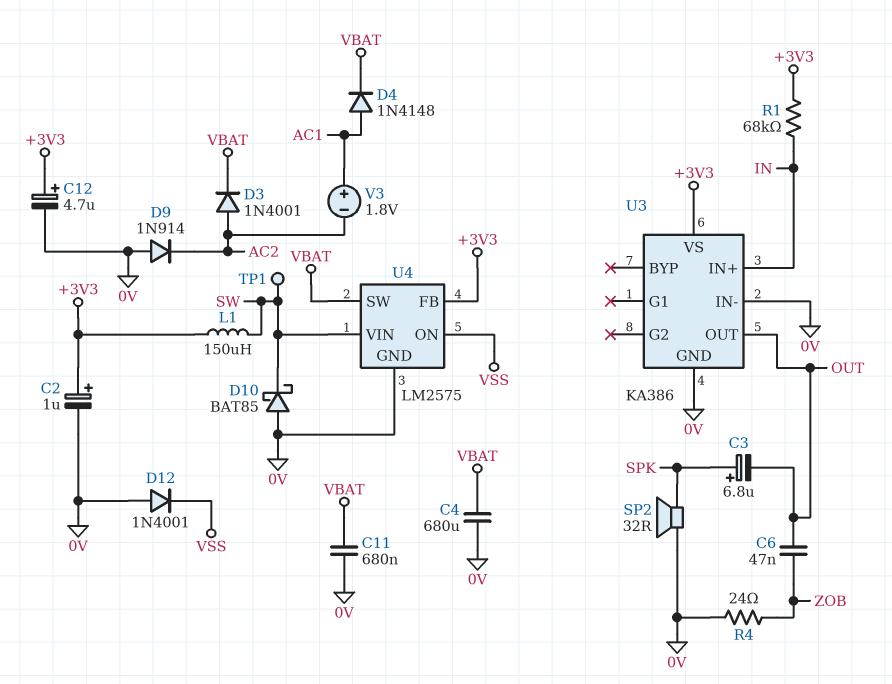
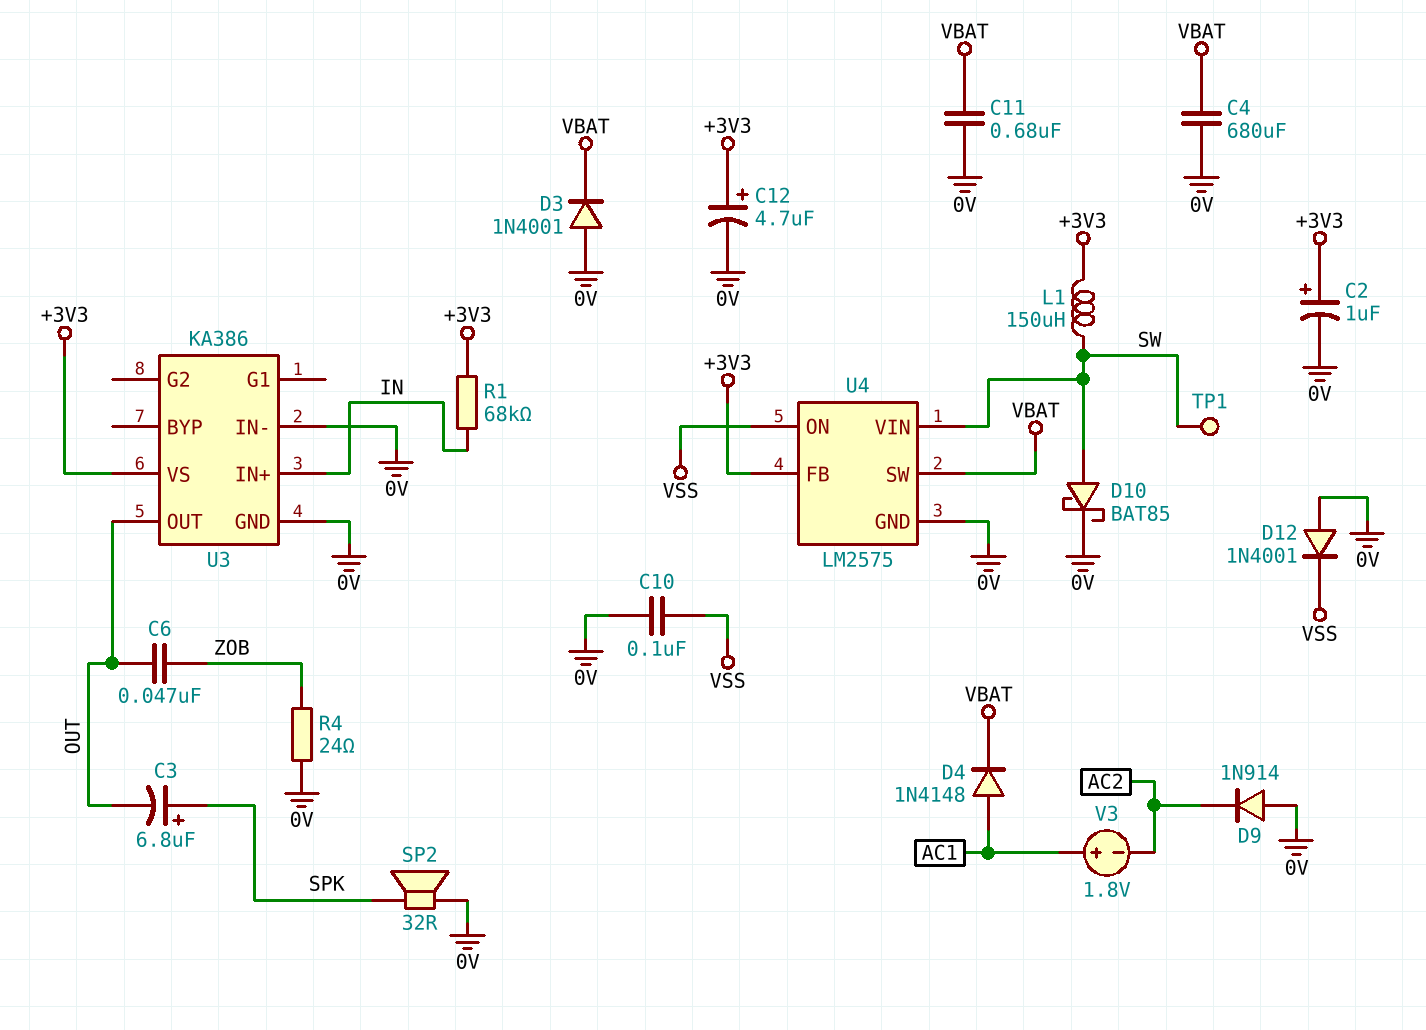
C10: none -> 100nF (0V, VSS)
D3: diode 1N4001 (A AC2, K VBAT) -> diode 1N4001 (A 0V, K VBAT)
D10: schottky BAT85 (A 0V, K SW) -> schottky BAT85 (A SW, K 0V)

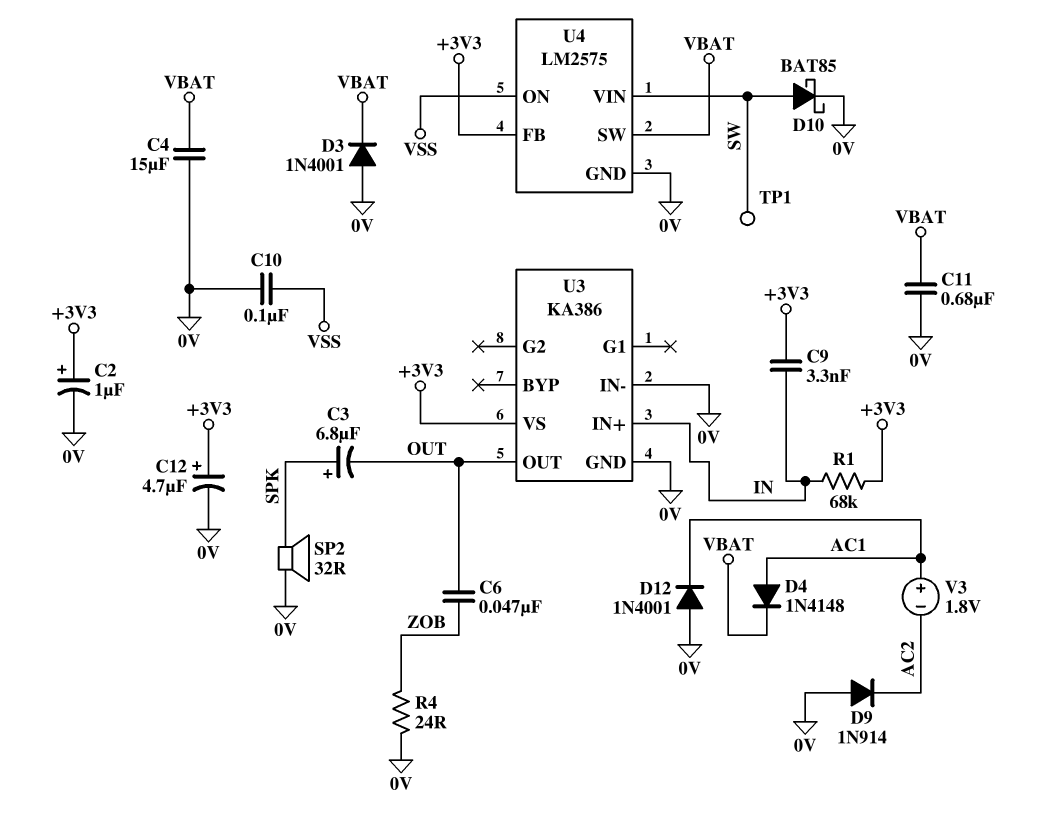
C4: 680uF (0V, VBAT) -> 15uF (0V, VBAT)
C9: none -> 3.3nF (+3V3, IN)
D12: diode 1N4001 (A 0V, K VSS) -> diode 1N4001 (A 0V, K AC1)
L1: 150uH (+3V3, SW) -> none

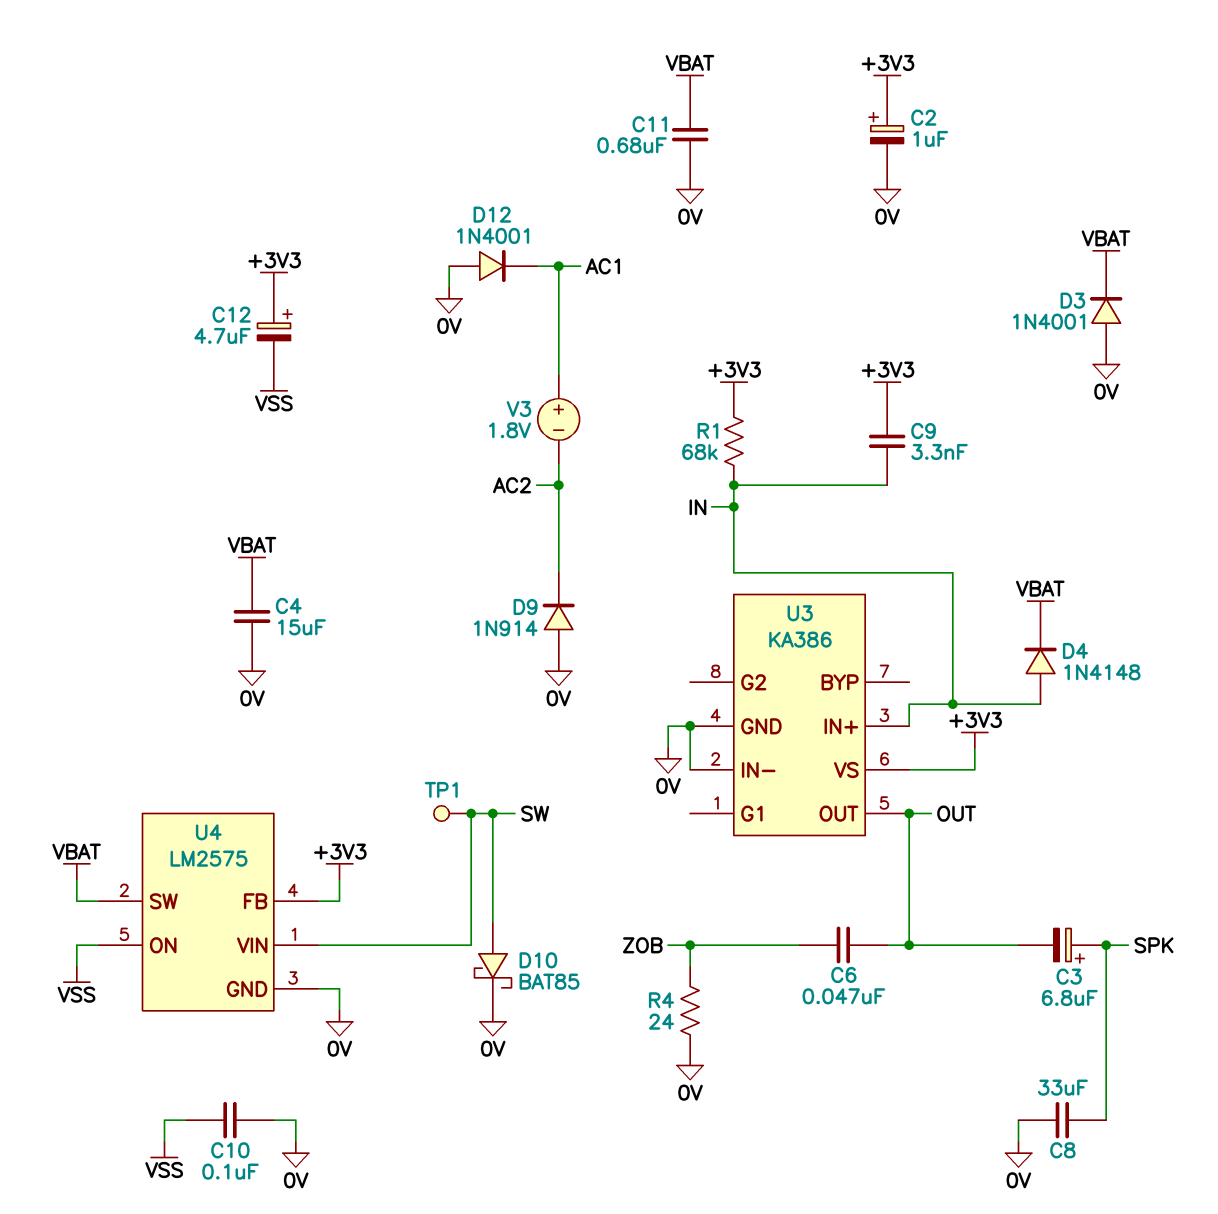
C8: none -> 33uF (0V, SPK)
C12: 4.7uF (plus +3V3, minus 0V) -> 4.7uF (plus +3V3, minus VSS)
D4: diode 1N4148 (A AC1, K VBAT) -> diode 1N4148 (A IN, K VBAT)
SP2: speaker 32R (0V, SPK) -> none

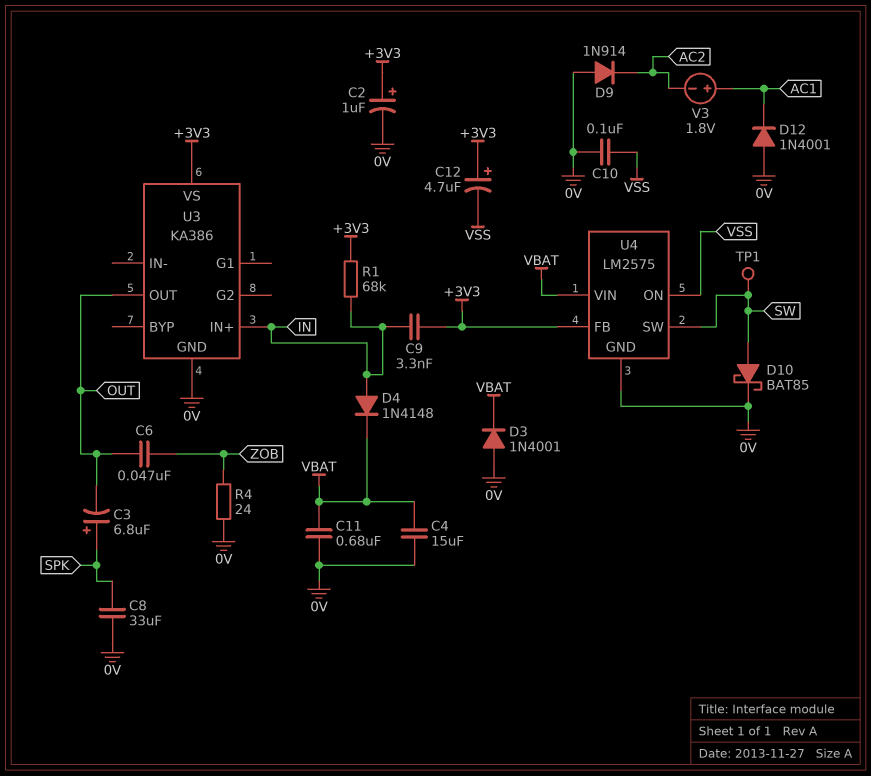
U3 pin IN-: 0V -> none
U4 pin SW: VBAT -> SW
U4 pin VIN: SW -> VBAT

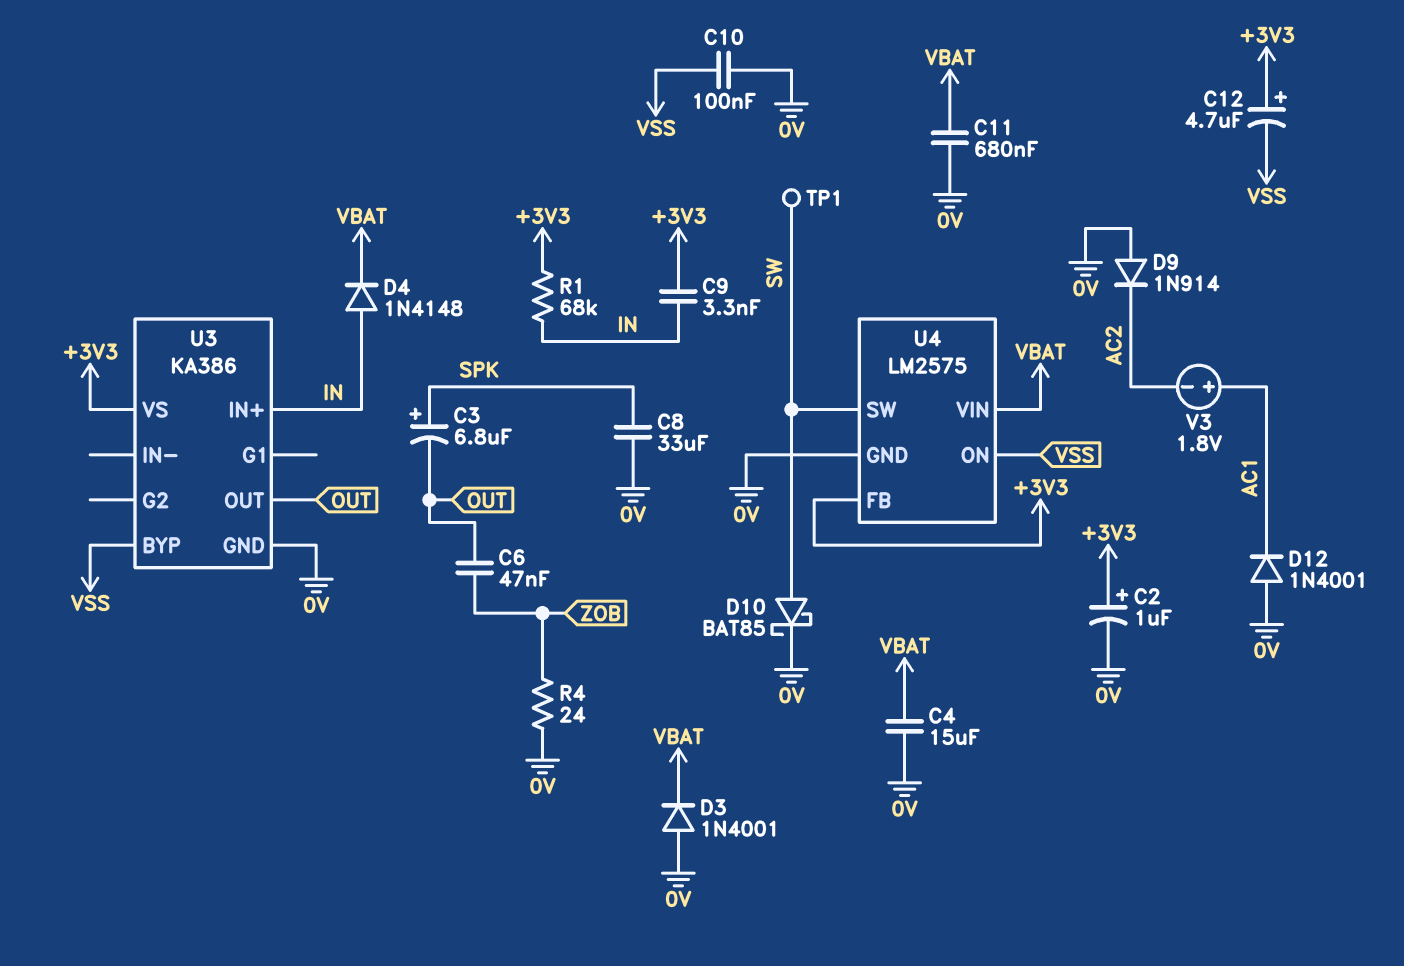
U3 pin BYP: none -> VSS

